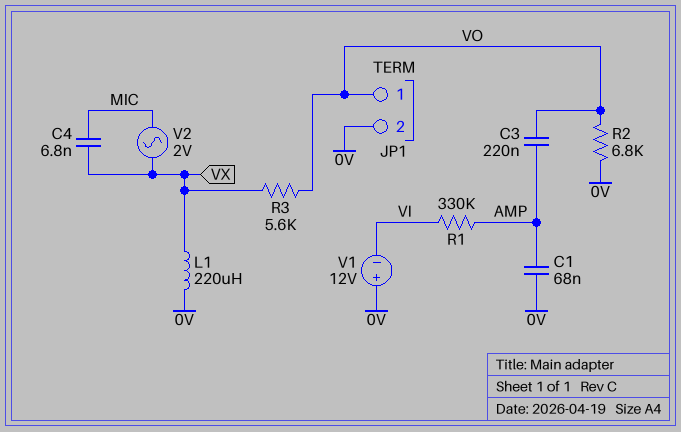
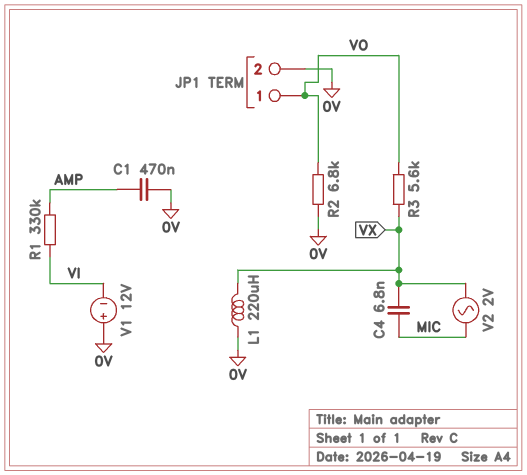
C1: 68nF (0V, AMP) -> 470nF (0V, AMP)
C3: 220nF (AMP, VO) -> none

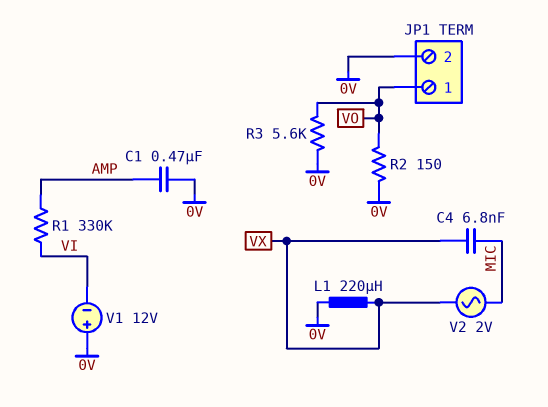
R2: 6.8k (0V, VO) -> 150 (0V, VO)
R3: 5.6k (VO, VX) -> 5.6k (0V, VO)

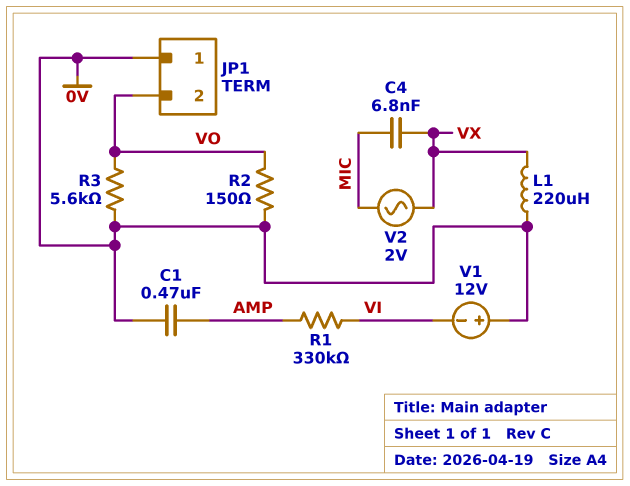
JP1 pin 1: VO -> 0V
JP1 pin 2: 0V -> VO

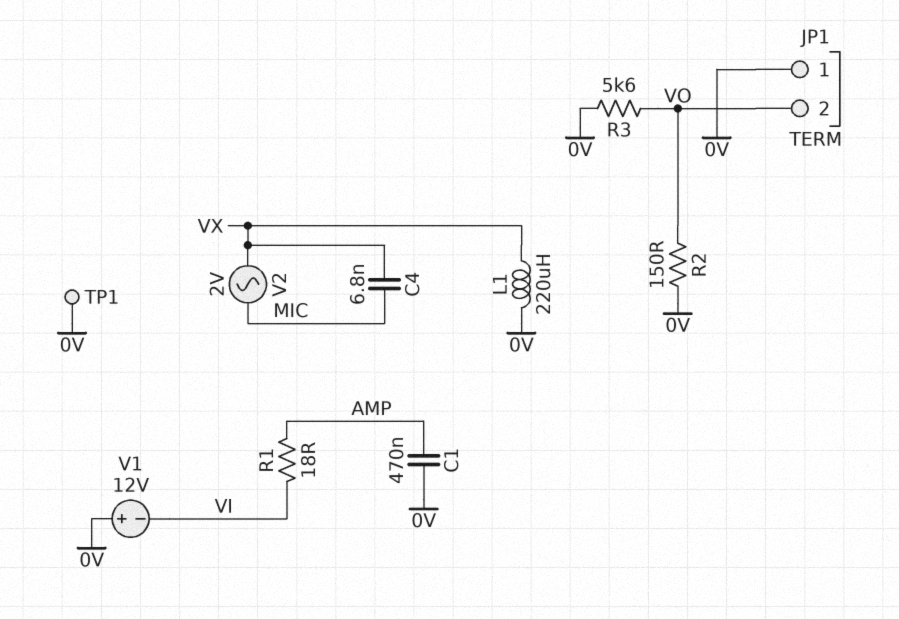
R1: 330k (AMP, VI) -> 18 (AMP, VI)
TP1: none -> test point (0V)

